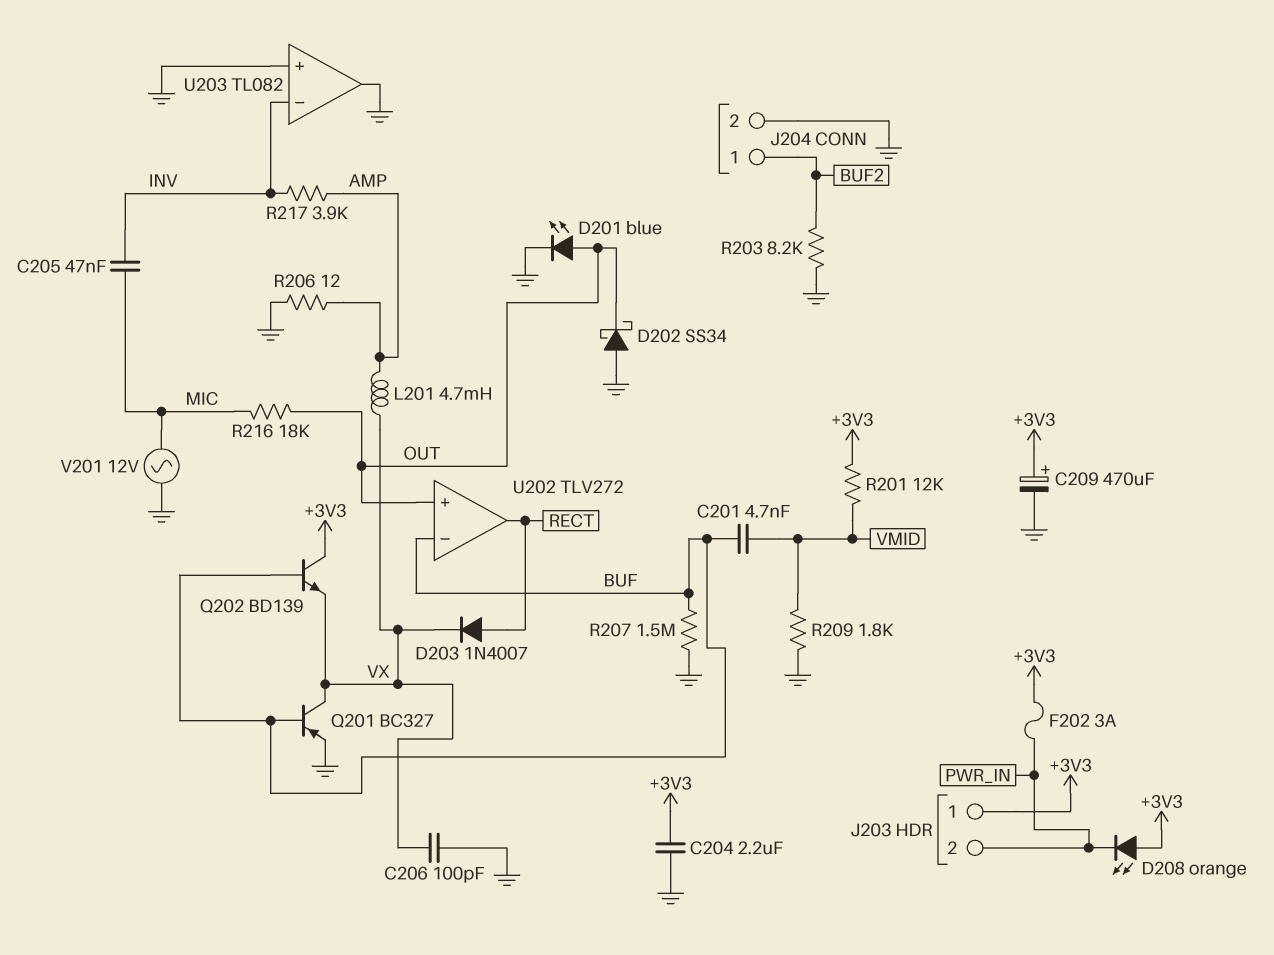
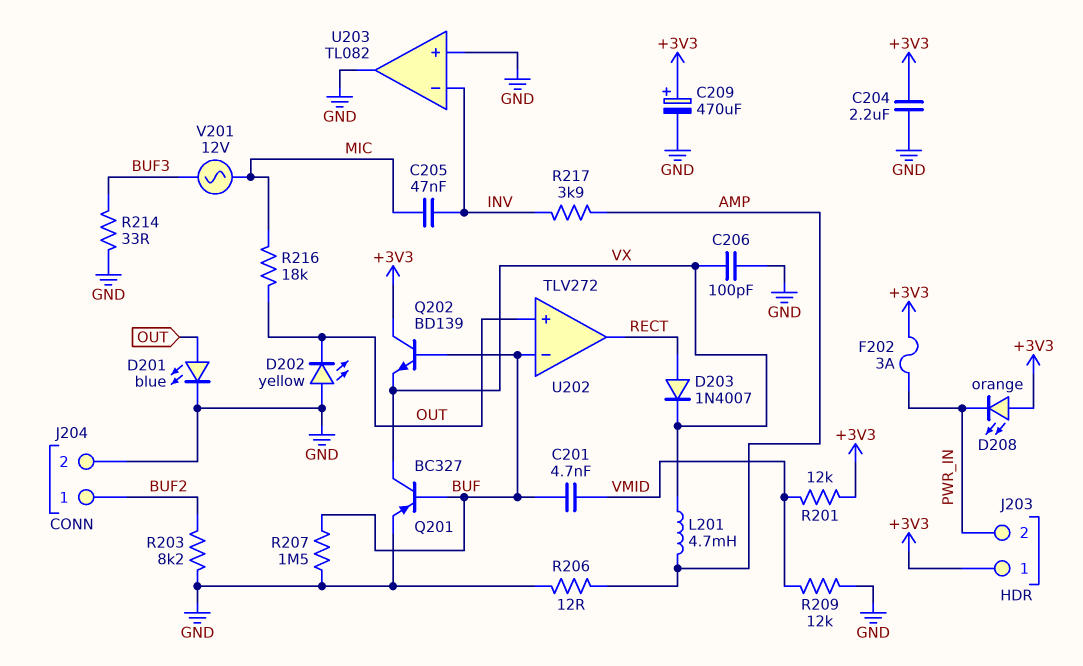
D202: schottky SS34 (A GND, K OUT) -> LED yellow (A GND, K OUT)
R209: 1.8k (GND, VMID) -> 12k (GND, VMID)
R214: none -> 33 (BUF3, GND)
V201: AC 12V (GND, MIC) -> AC 12V (BUF3, MIC)

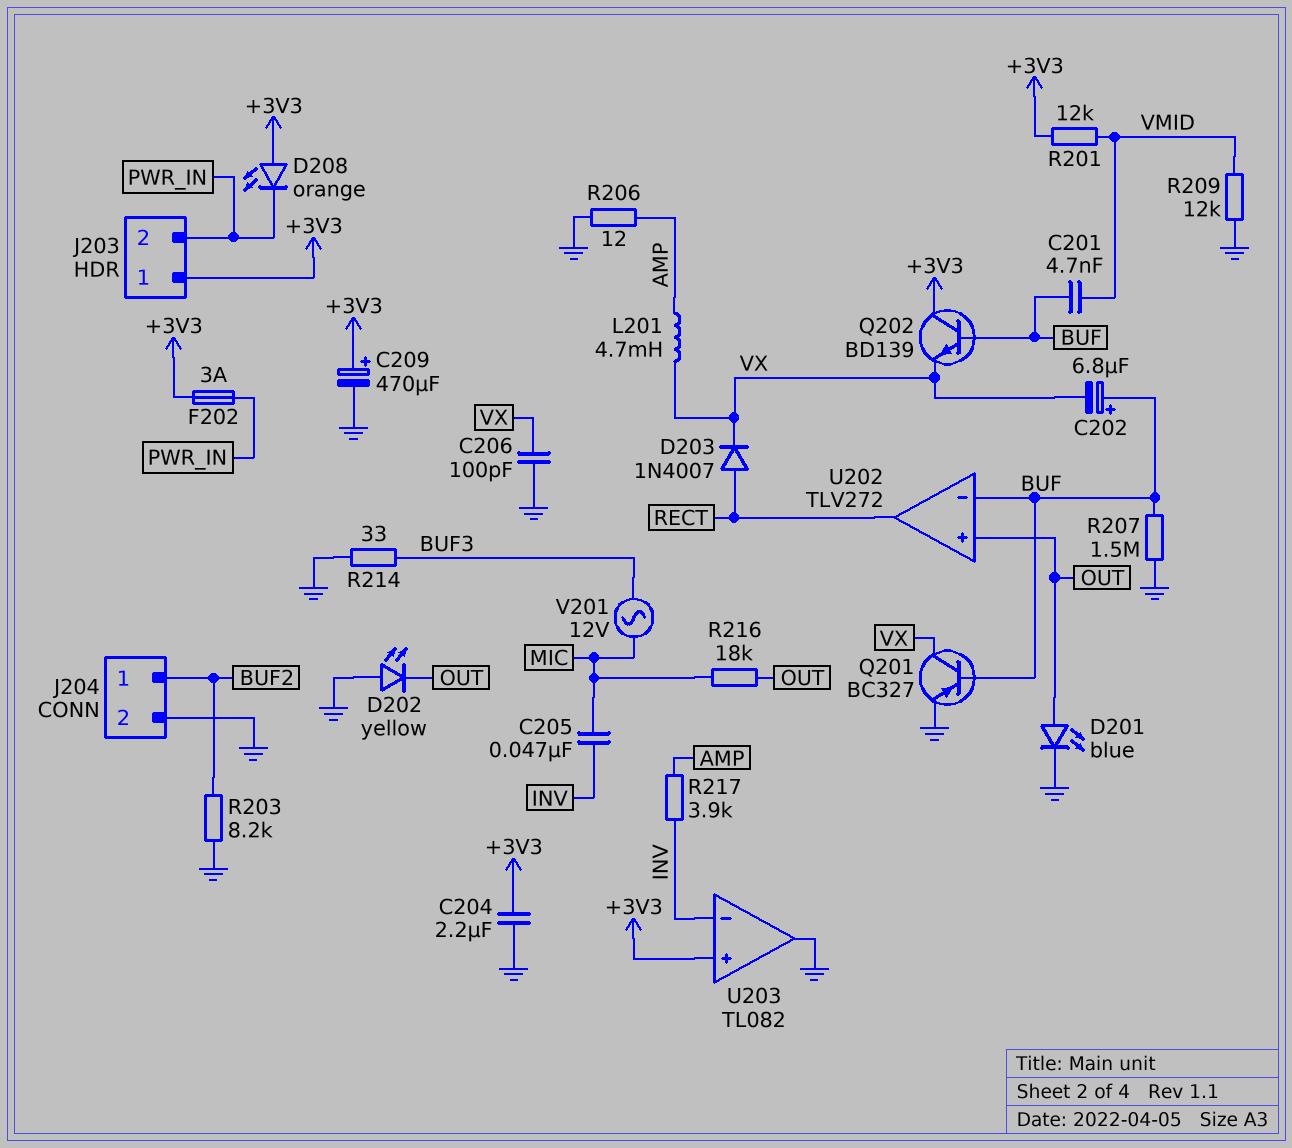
C202: none -> 6.8uF (plus BUF, minus VX)
U203 pin in+: GND -> +3V3

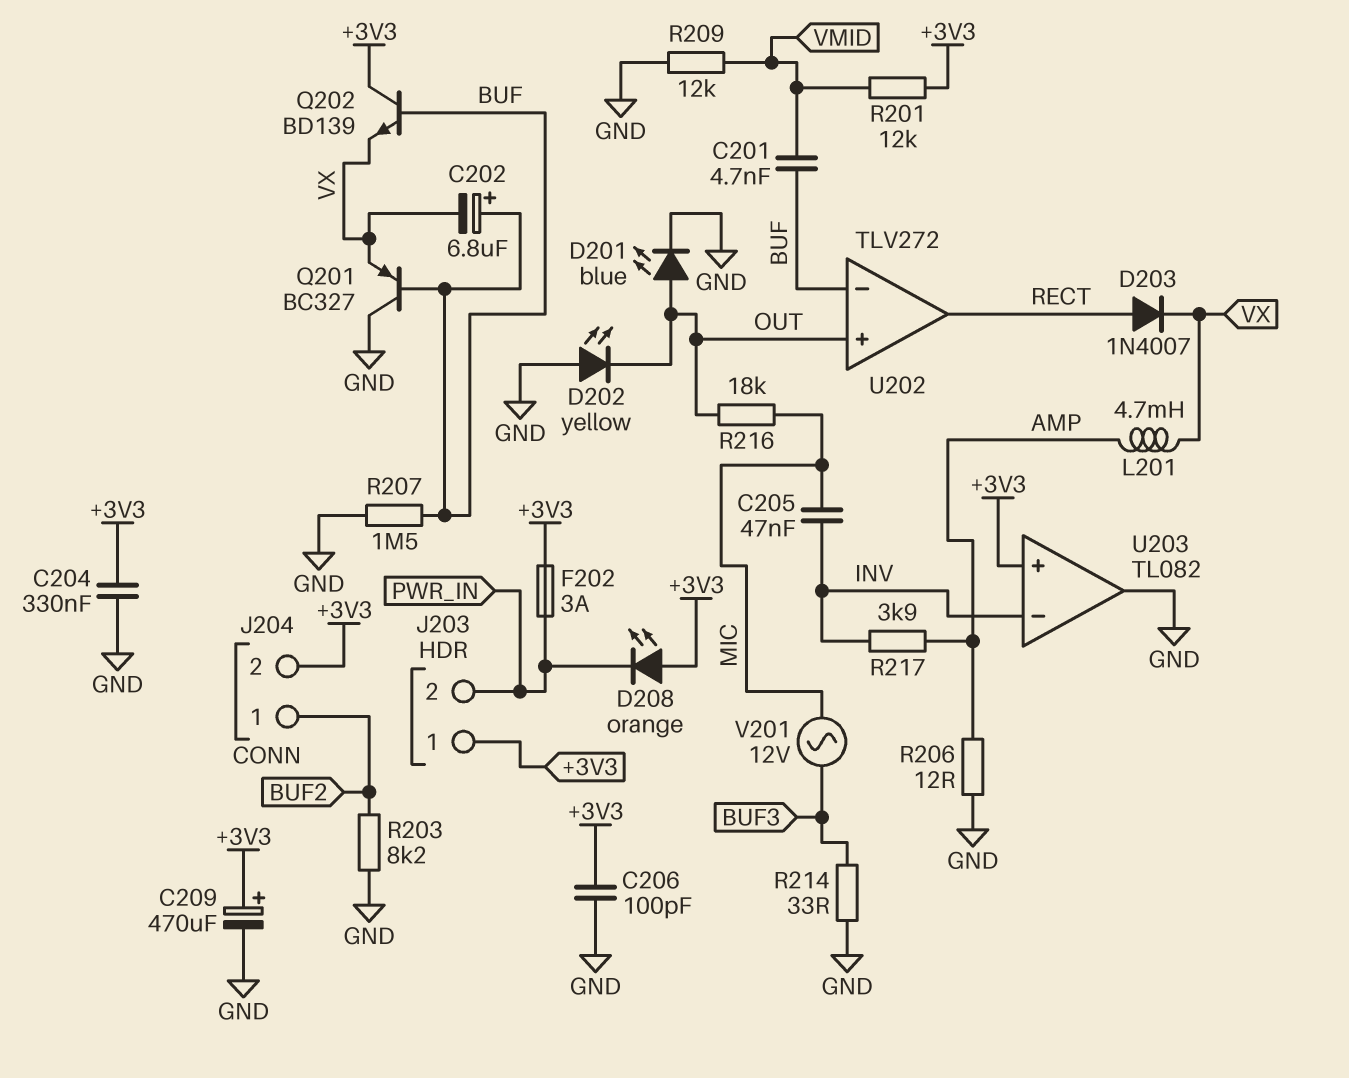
C204: 2.2uF (+3V3, GND) -> 330nF (+3V3, GND)
C206: 100pF (GND, VX) -> 100pF (+3V3, GND)
J204 pin 2: GND -> +3V3
Q201: PNP BC327 (B BUF, C VX, E GND) -> PNP BC327 (B BUF, C GND, E VX)

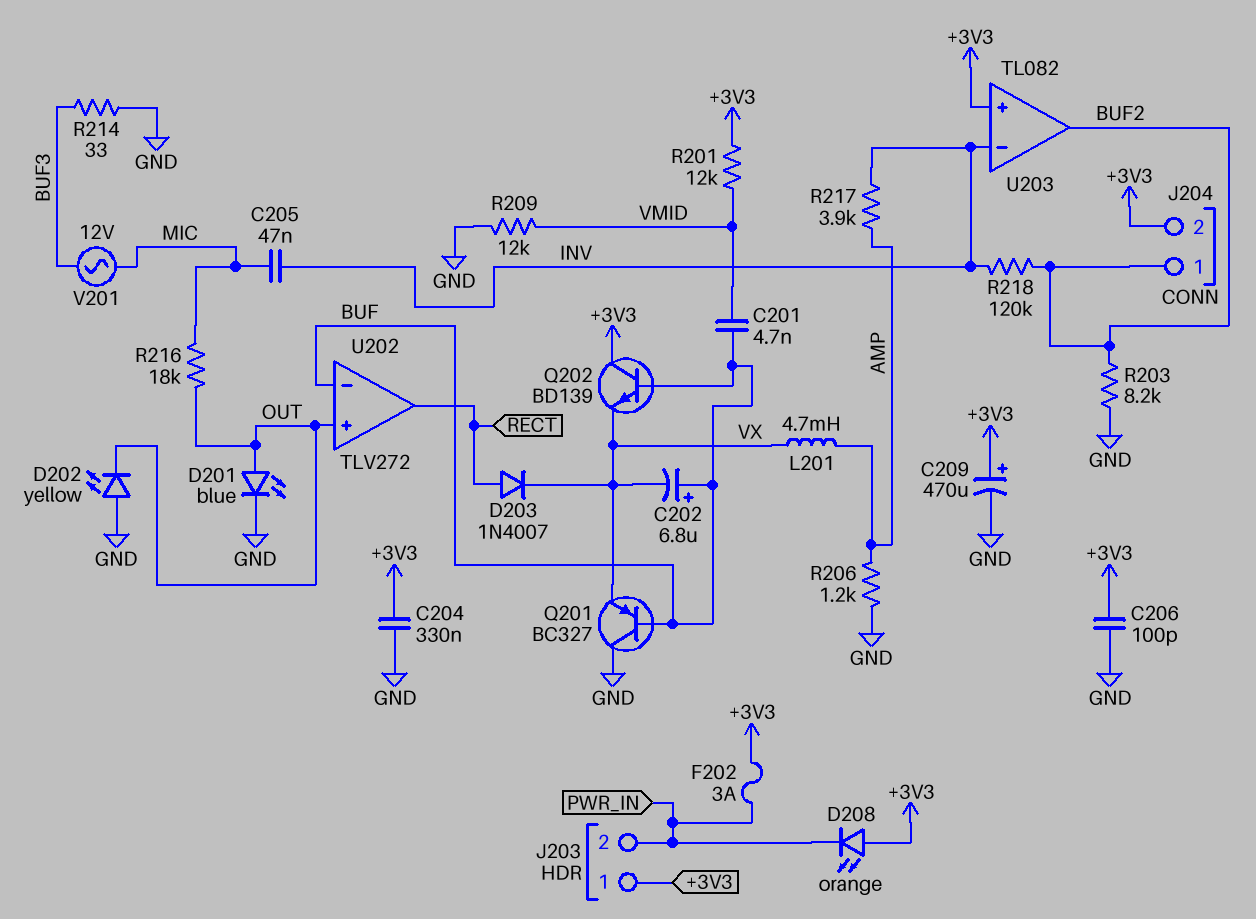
R206: 12 (AMP, GND) -> 1.2k (AMP, GND)
R207: 1.5M (BUF, GND) -> none
R218: none -> 120k (BUF2, INV)
U203 pin out: GND -> BUF2

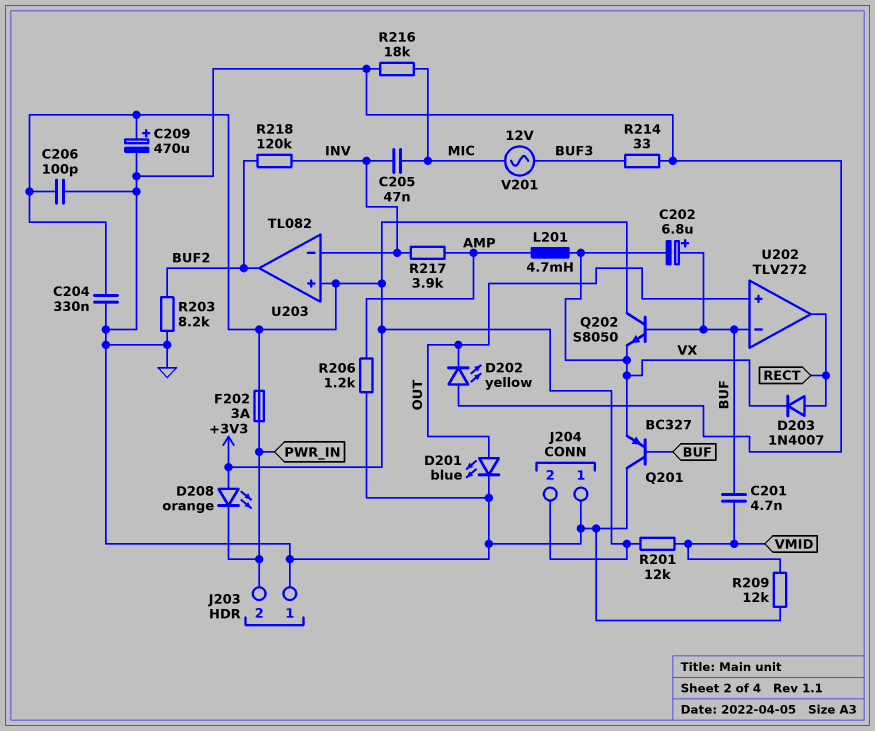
J203 pin 1: +3V3 -> GND
J204 pin 1: BUF2 -> GND
Q202: NPN BD139 (B BUF, C +3V3, E VX) -> NPN S8050 (B BUF, C +3V3, E VX)
R216: 18k (MIC, OUT) -> 18k (GND, MIC)

